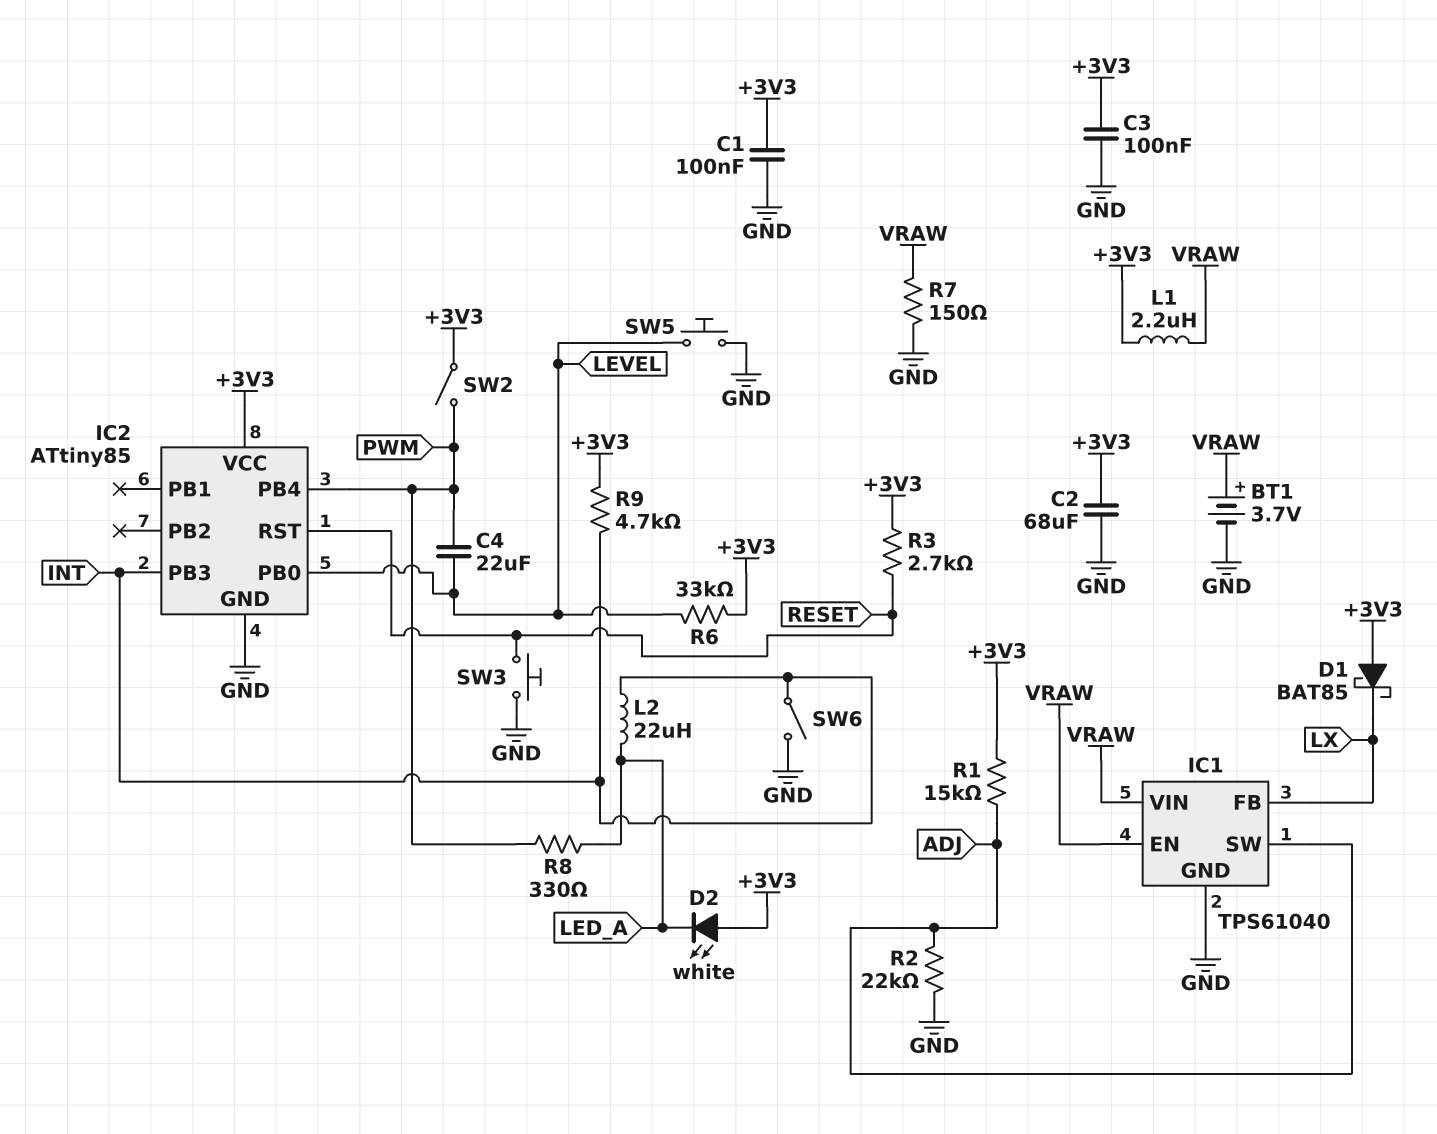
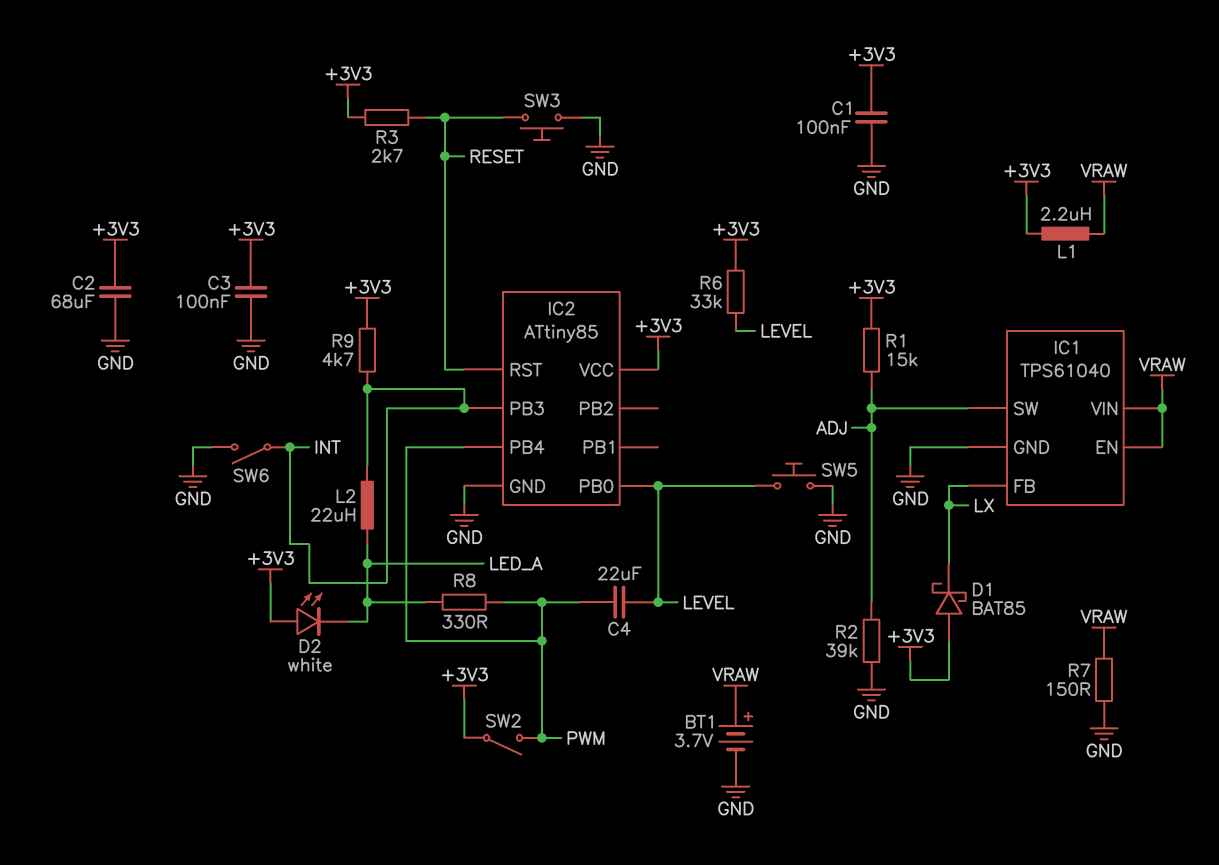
R2: 22k (ADJ, GND) -> 39k (ADJ, GND)

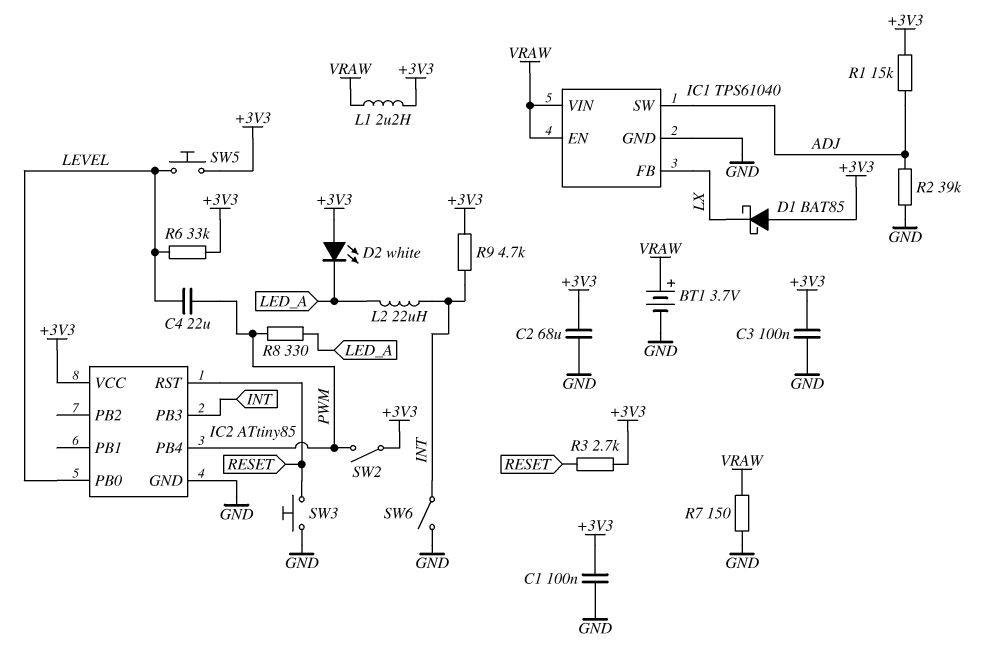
SW5: button (GND, LEVEL) -> button (+3V3, LEVEL)

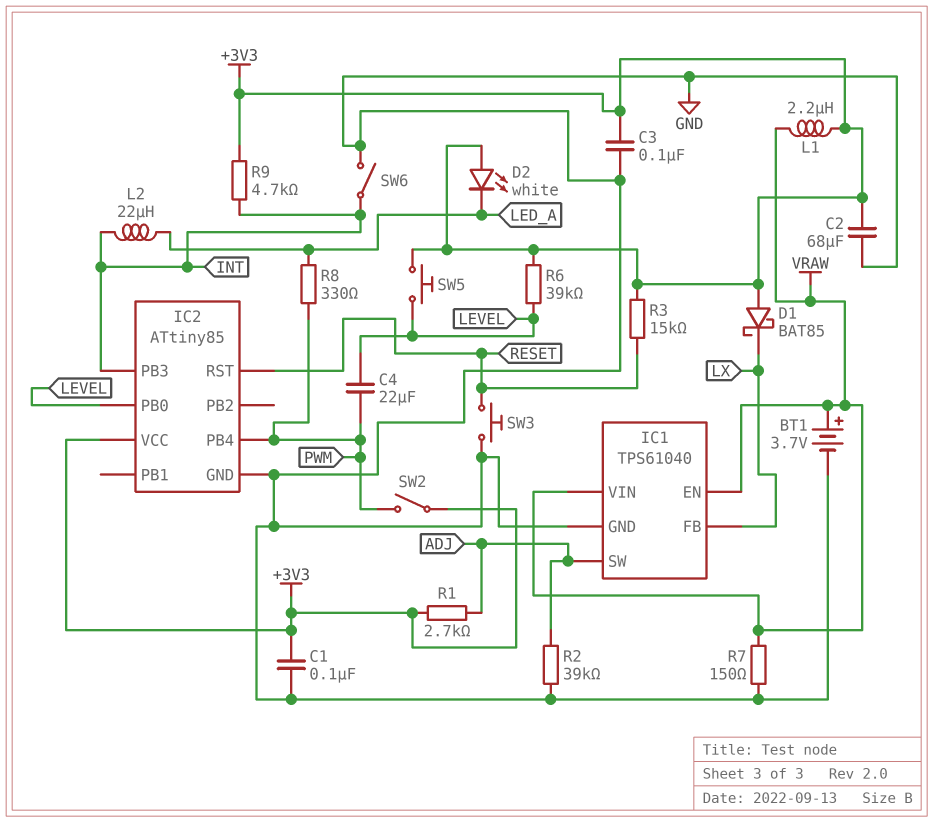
R1: 15k (+3V3, ADJ) -> 2.7k (+3V3, ADJ)
R3: 2.7k (+3V3, RESET) -> 15k (+3V3, RESET)
R6: 33k (+3V3, LEVEL) -> 39k (+3V3, LEVEL)

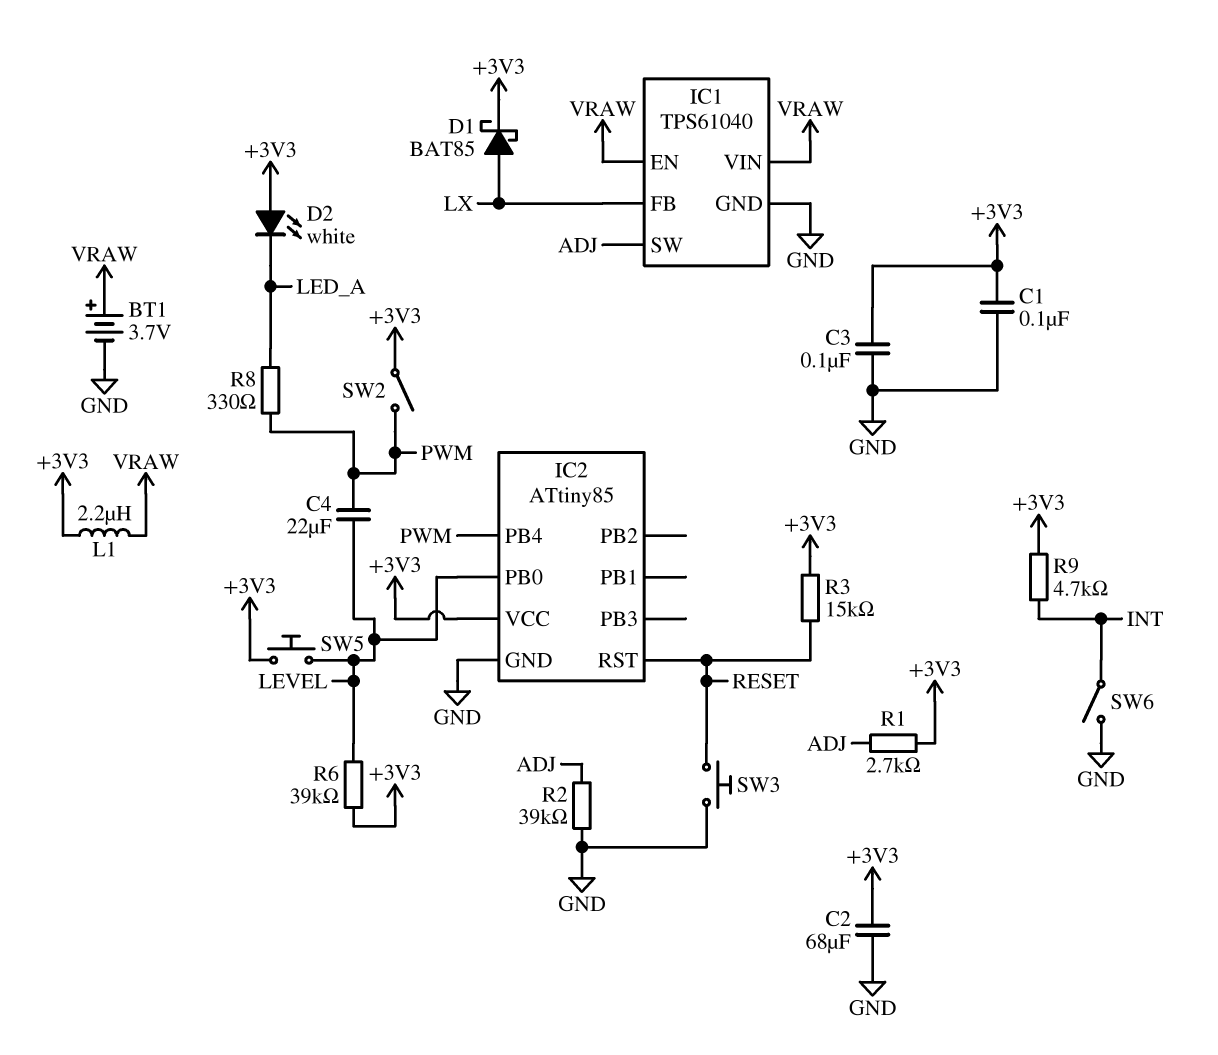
D1: schottky BAT85 (A +3V3, K LX) -> schottky BAT85 (A LX, K +3V3)
IC2 pin PB3: INT -> none
L2: 22uH (INT, LED_A) -> none
R7: 150 (GND, VRAW) -> none

